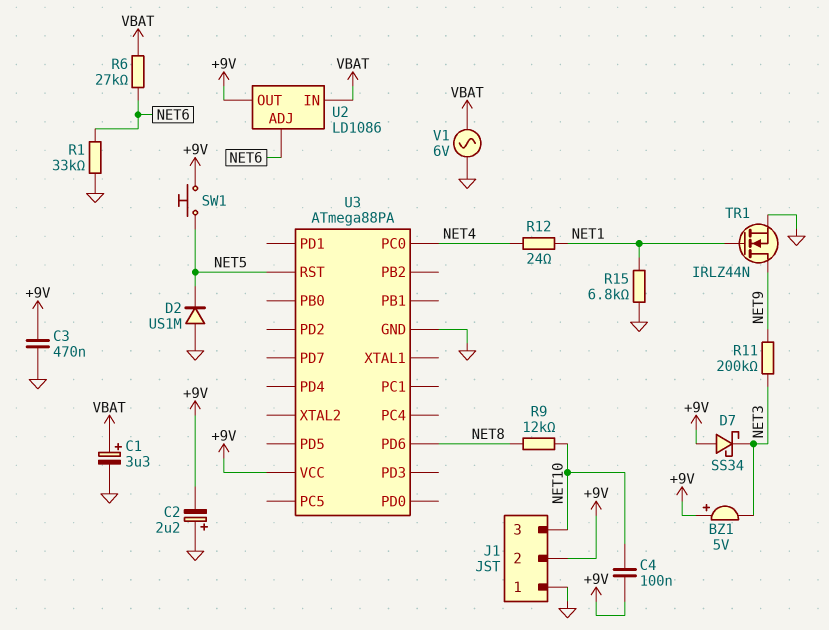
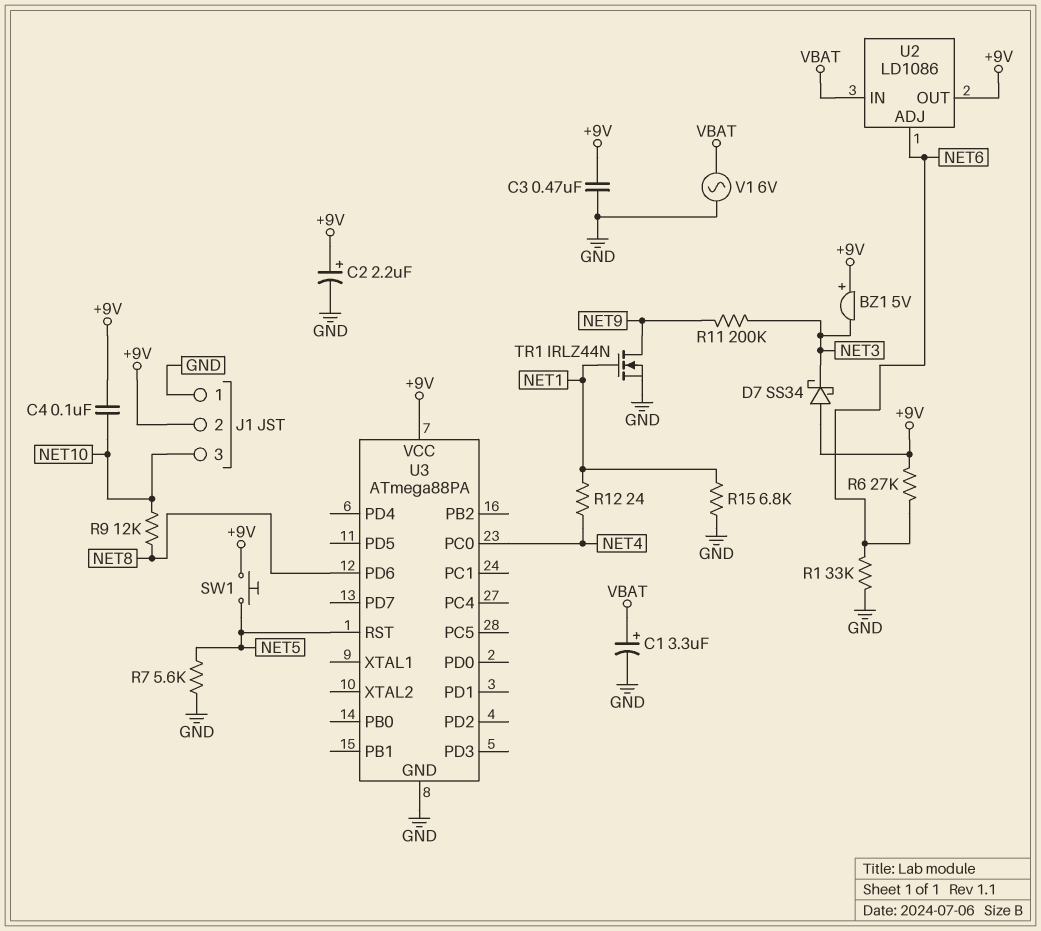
C2: 2.2uF (plus GND, minus +9V) -> 2.2uF (plus +9V, minus GND)
D2: diode US1M (A GND, K NET5) -> none
R6: 27k (NET6, VBAT) -> 27k (+9V, NET6)
R7: none -> 5.6k (GND, NET5)

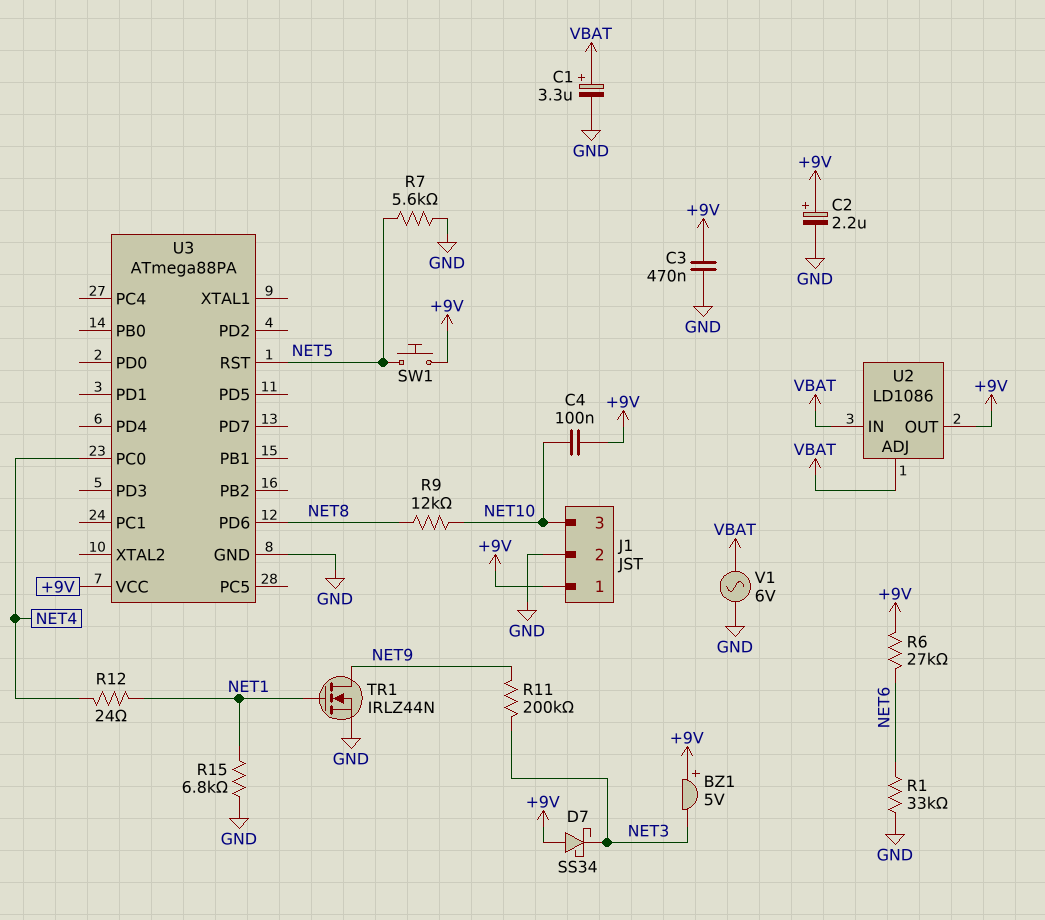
J1 pin 1: GND -> +9V
J1 pin 2: +9V -> GND
U2 pin ADJ: NET6 -> VBAT

